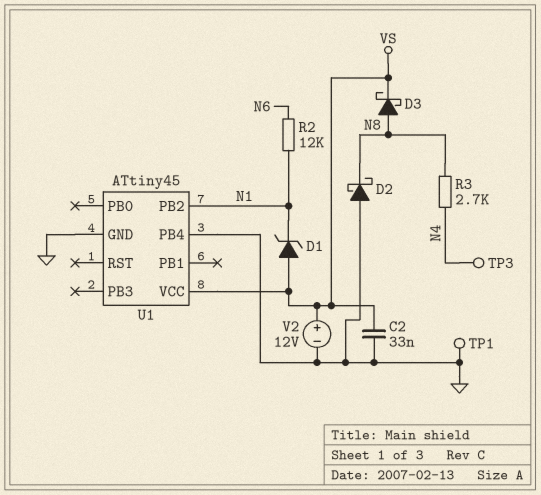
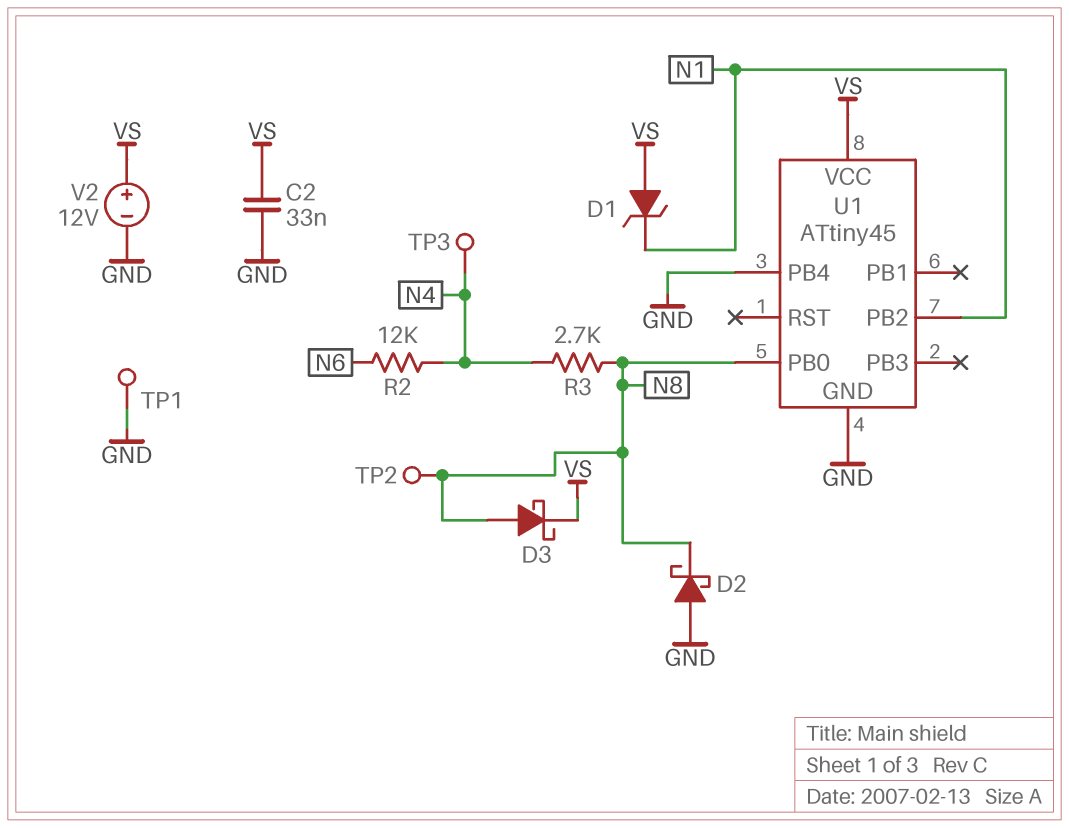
R2: 12k (N1, N6) -> 12k (N4, N6)
TP2: none -> test point (N8)
U1 pin PB0: none -> N8

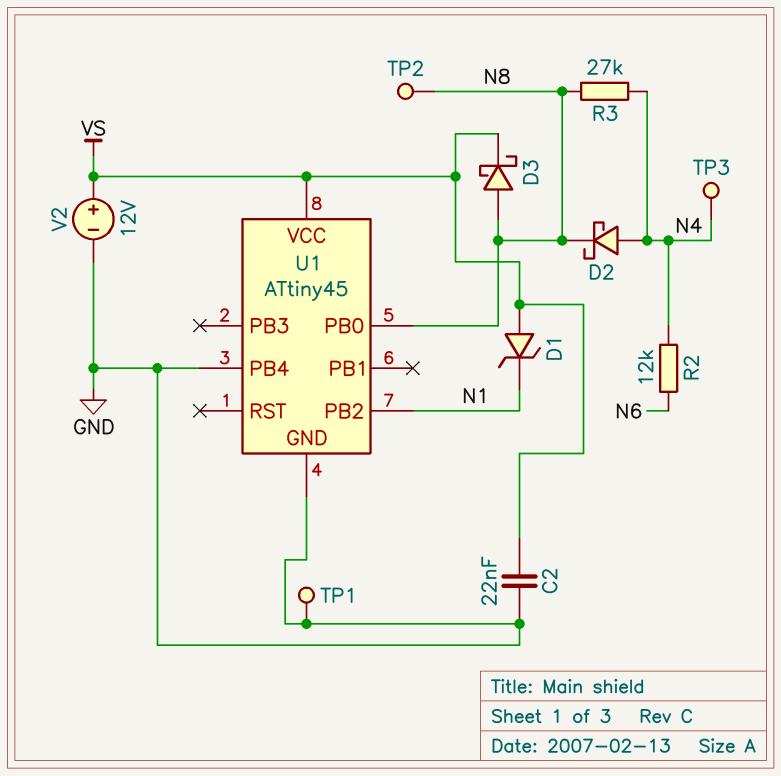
C2: 33nF (GND, VS) -> 22nF (GND, VS)
D2: schottky (A GND, K N8) -> schottky (A N4, K N8)
R3: 2.7k (N4, N8) -> 27k (N4, N8)

